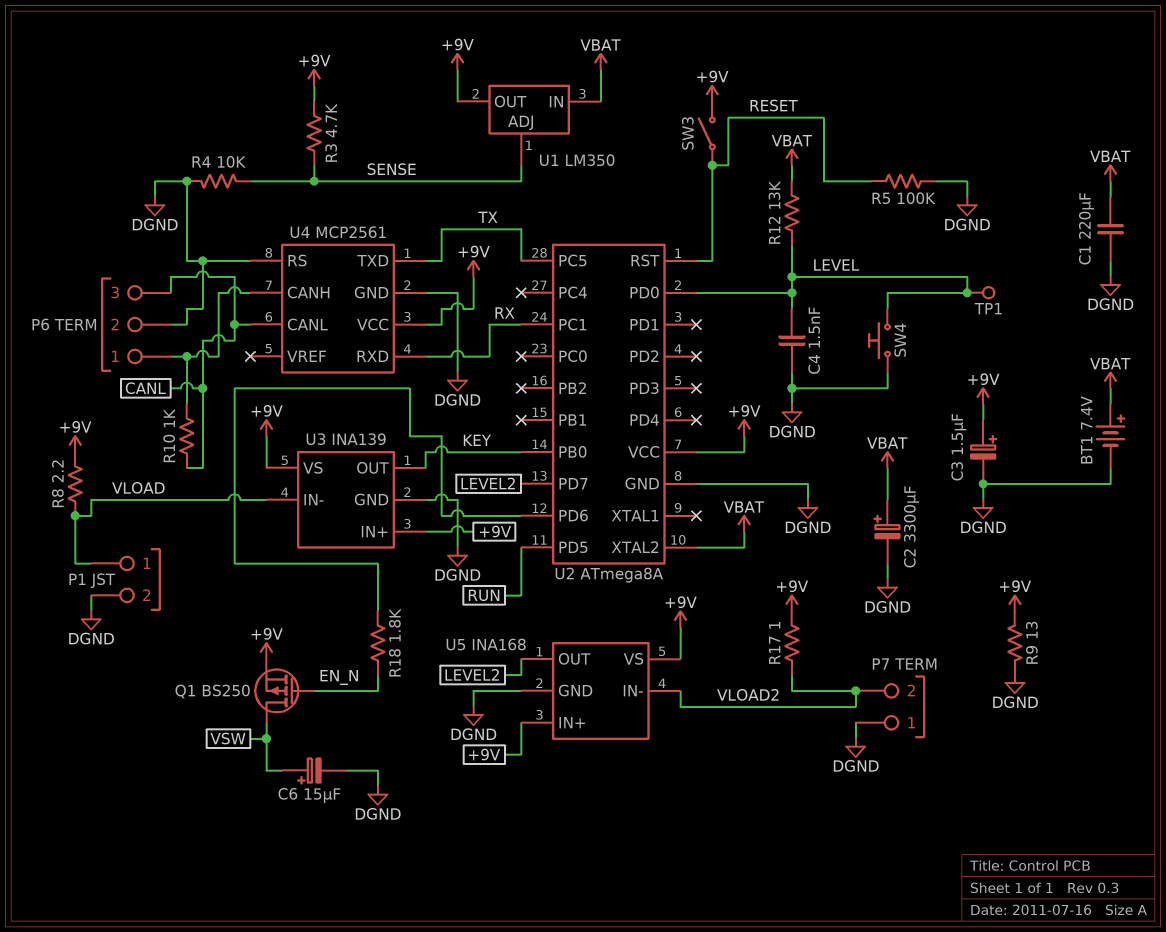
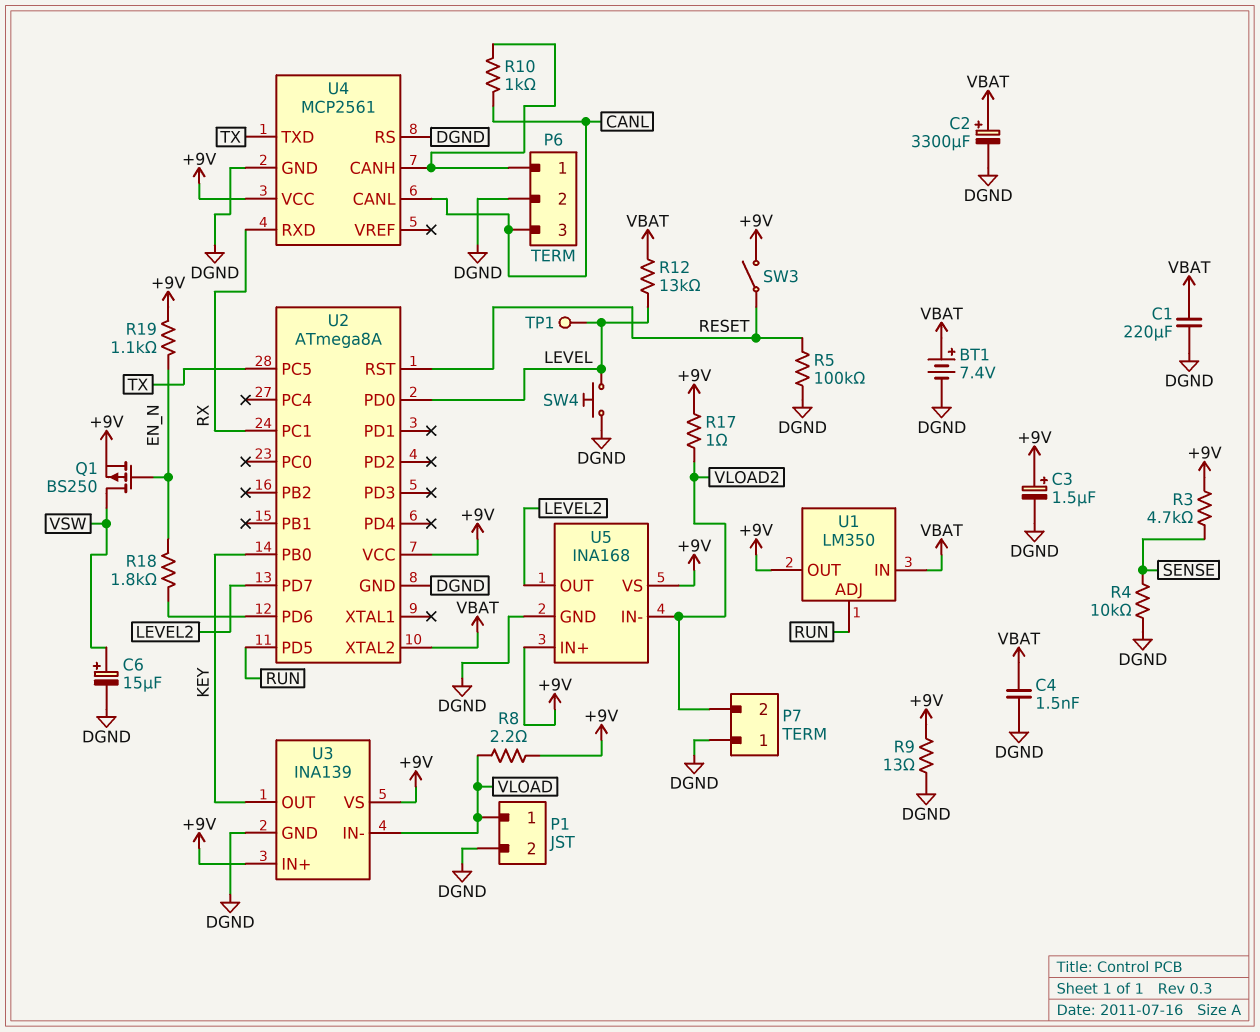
C4: 1.5nF (DGND, LEVEL) -> 1.5nF (DGND, VBAT)
R19: none -> 1.1k (+9V, EN_N)
U1 pin ADJ: SENSE -> RUN

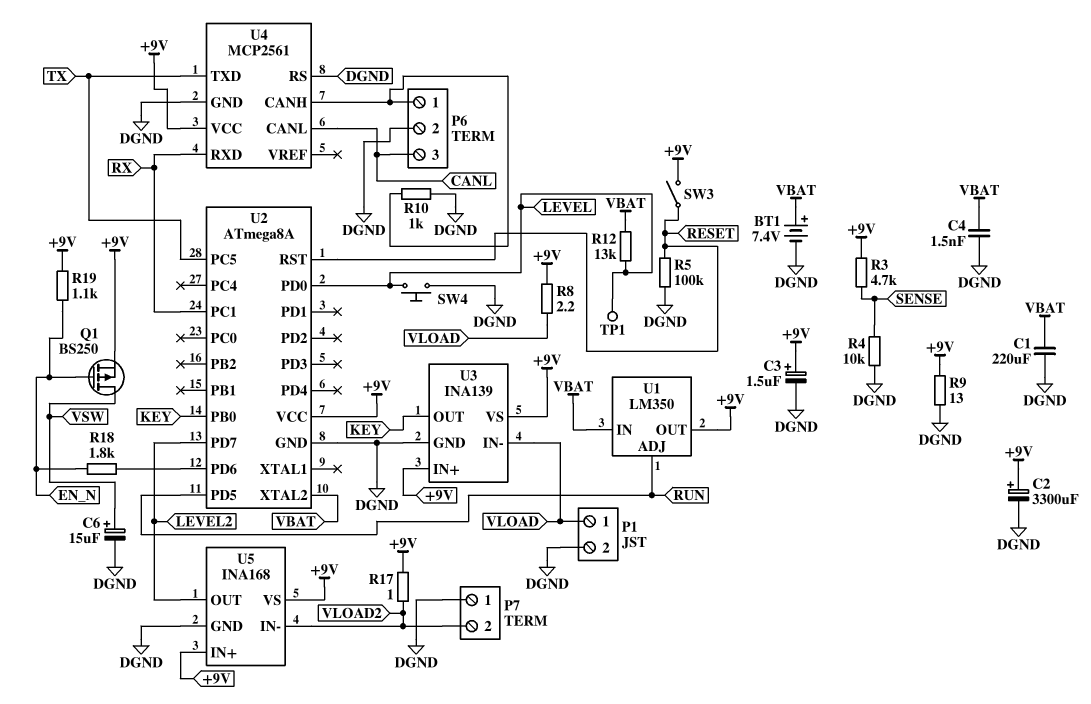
C2: 3300uF (plus VBAT, minus DGND) -> 3300uF (plus +9V, minus DGND)
R10: 1k (CANL, P6/1) -> 1k (DGND, P6/1)

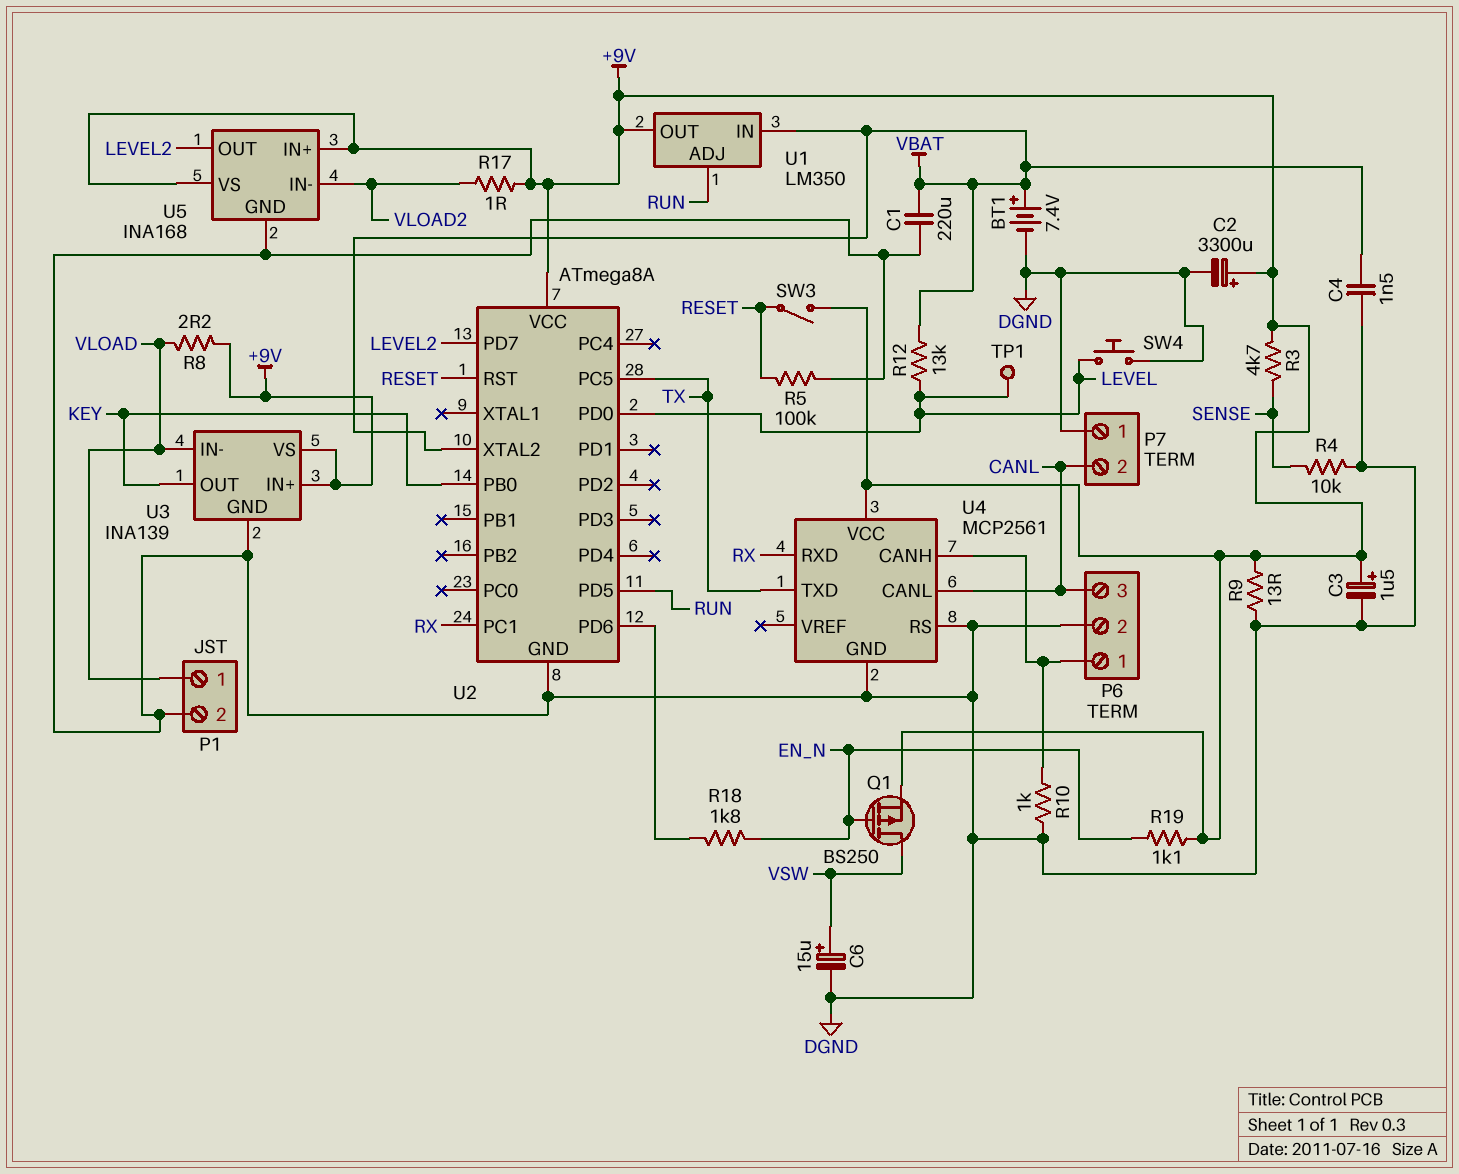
P7 pin 2: VLOAD2 -> CANL

